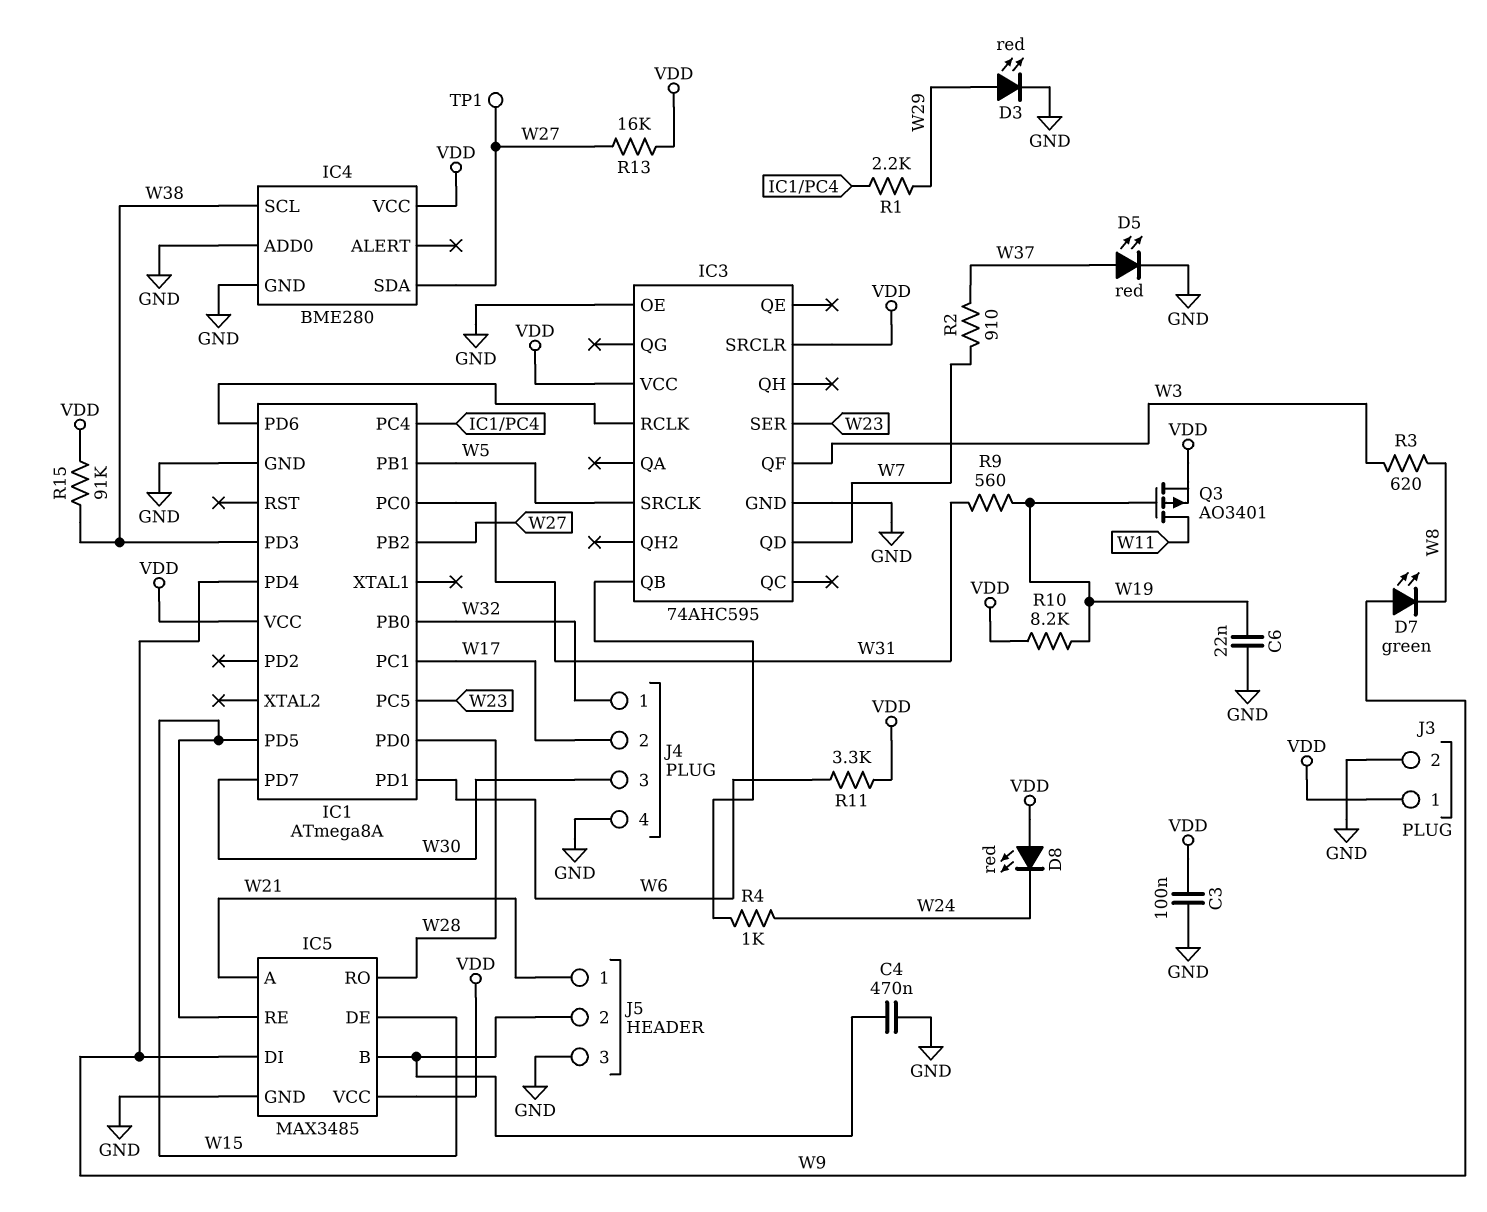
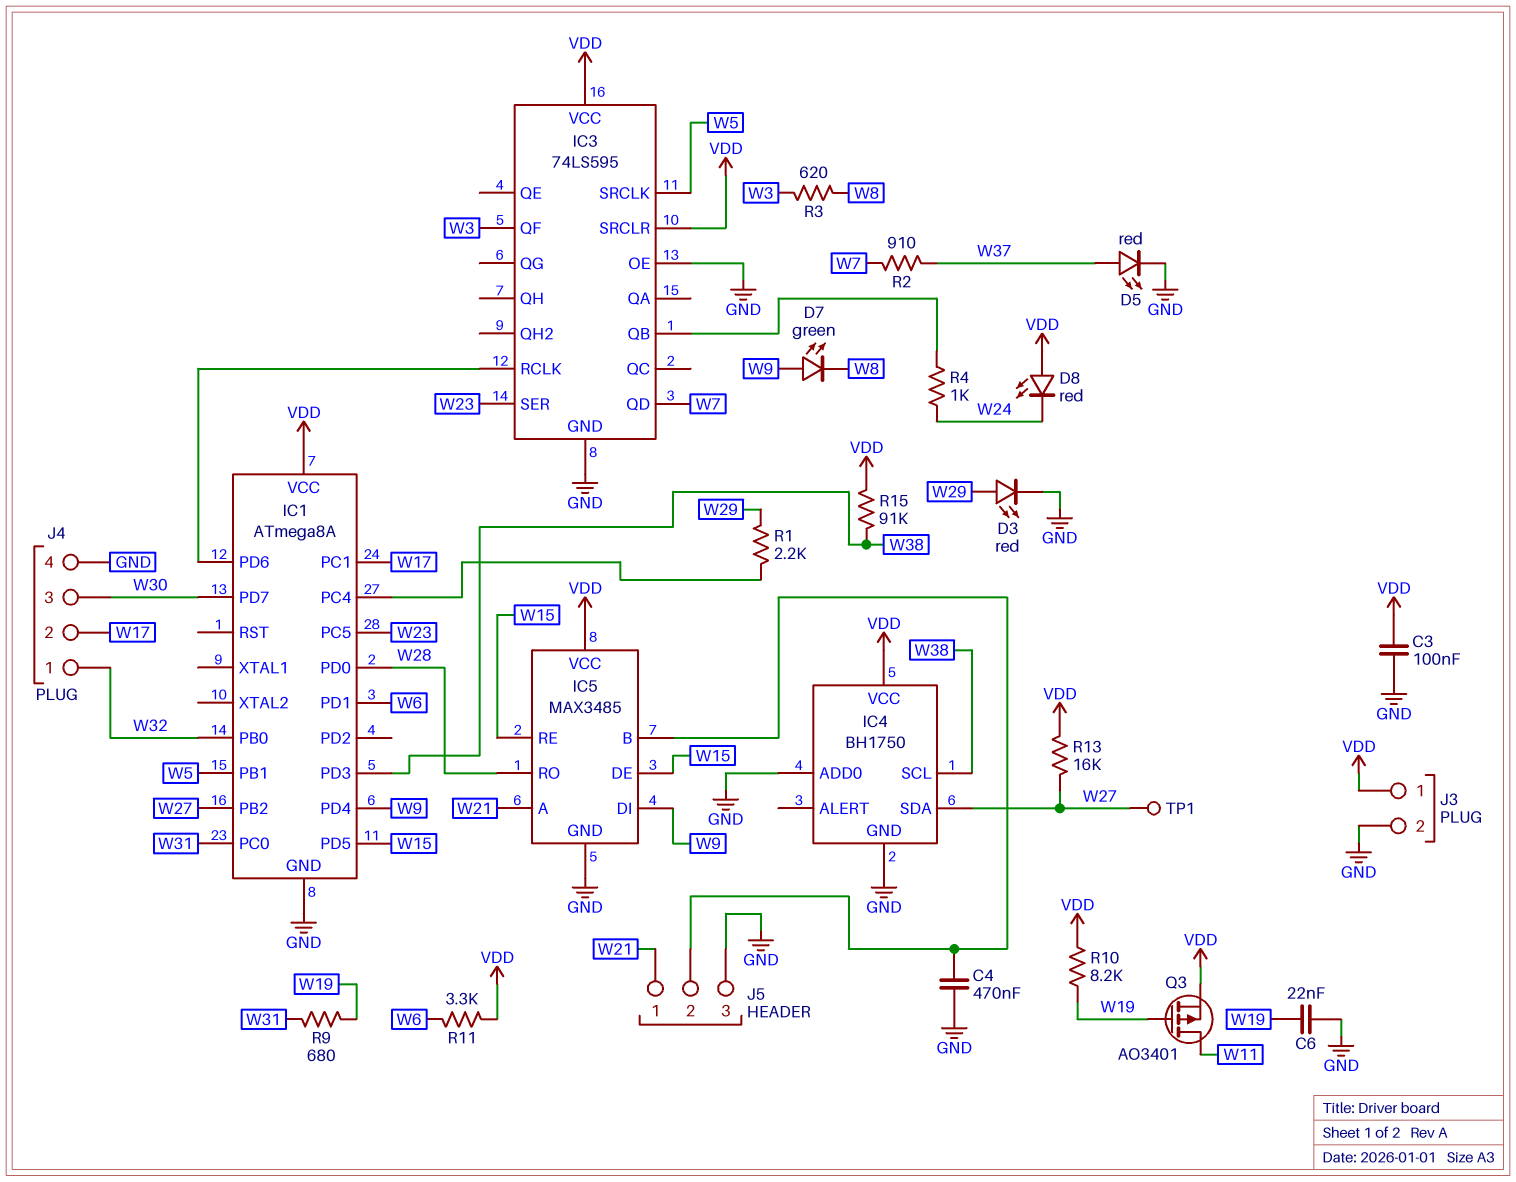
IC3: 74AHC595 -> 74LS595
IC4: BME280 -> BH1750
R9: 560 (W19, W31) -> 680 (W19, W31)

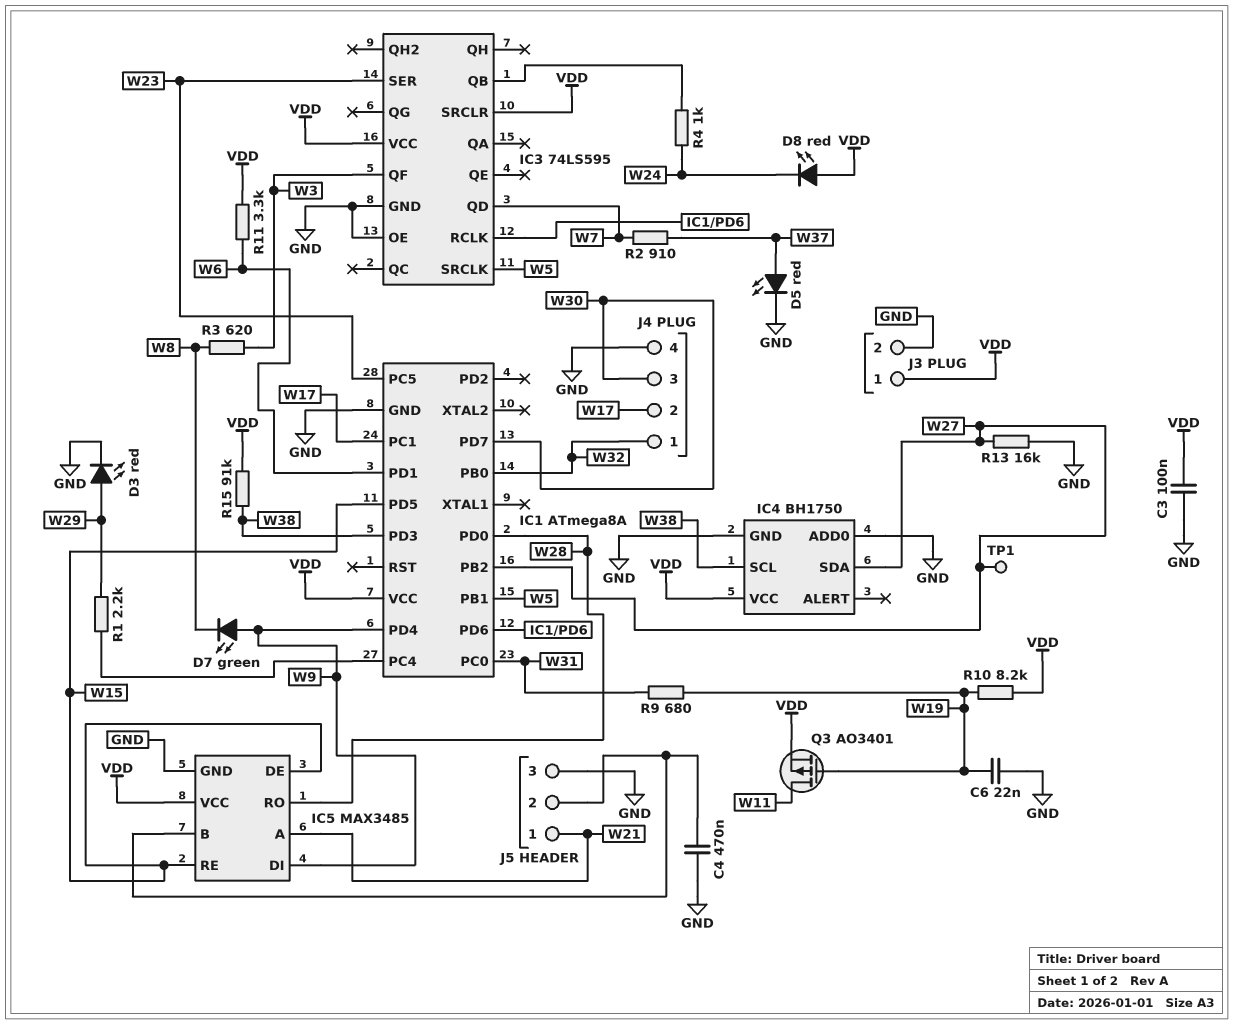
R13: 16k (VDD, W27) -> 16k (GND, W27)

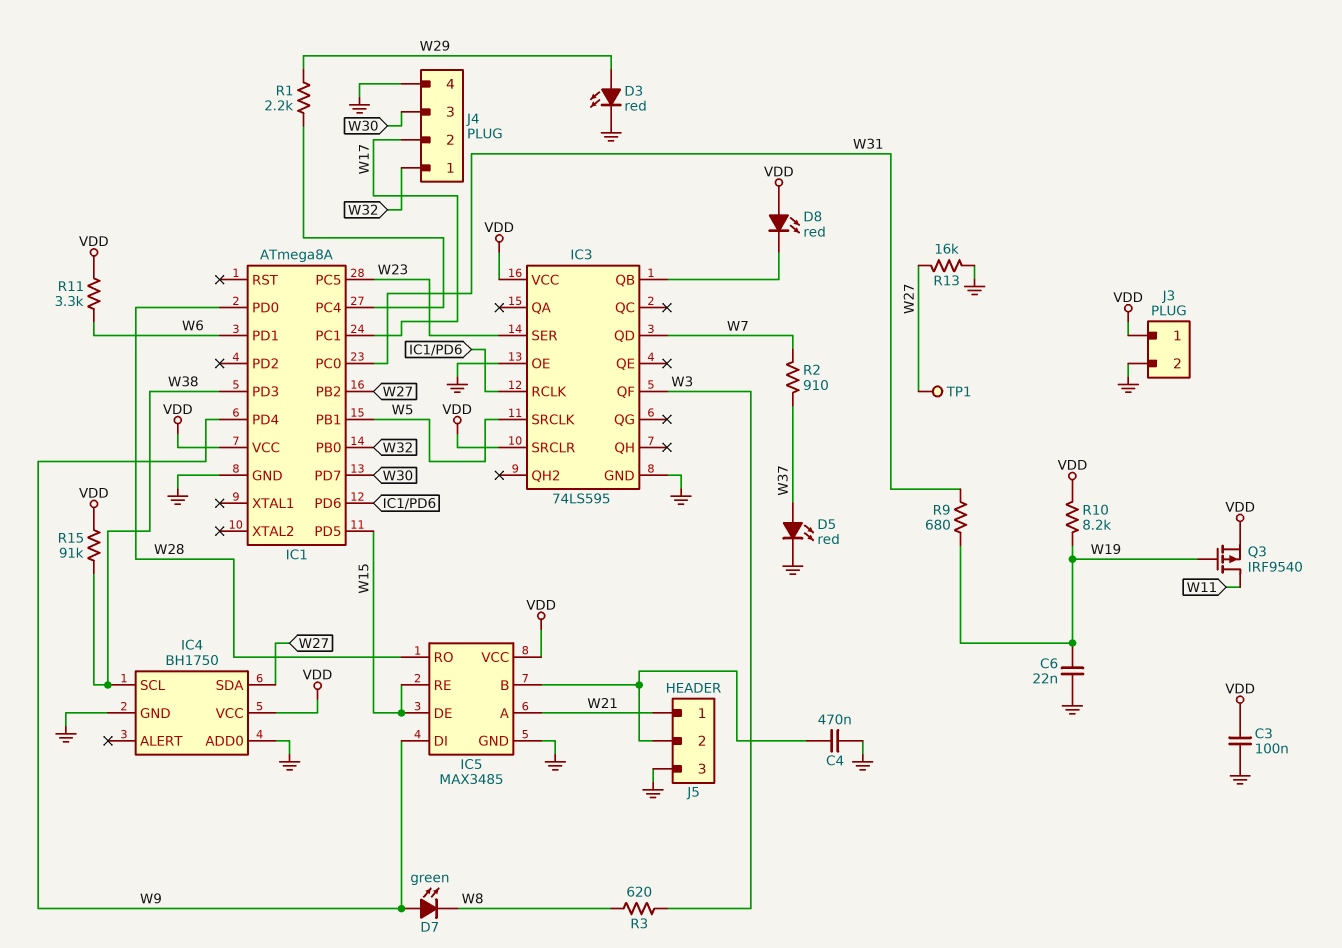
D8: LED red (A VDD, K W24) -> LED red (A VDD, K IC3/QB)
Q3: PMOS AO3401 (G W19, D W11, S VDD) -> PMOS IRF9540 (G W19, D W11, S VDD)
R4: 1k (IC3/QB, W24) -> none

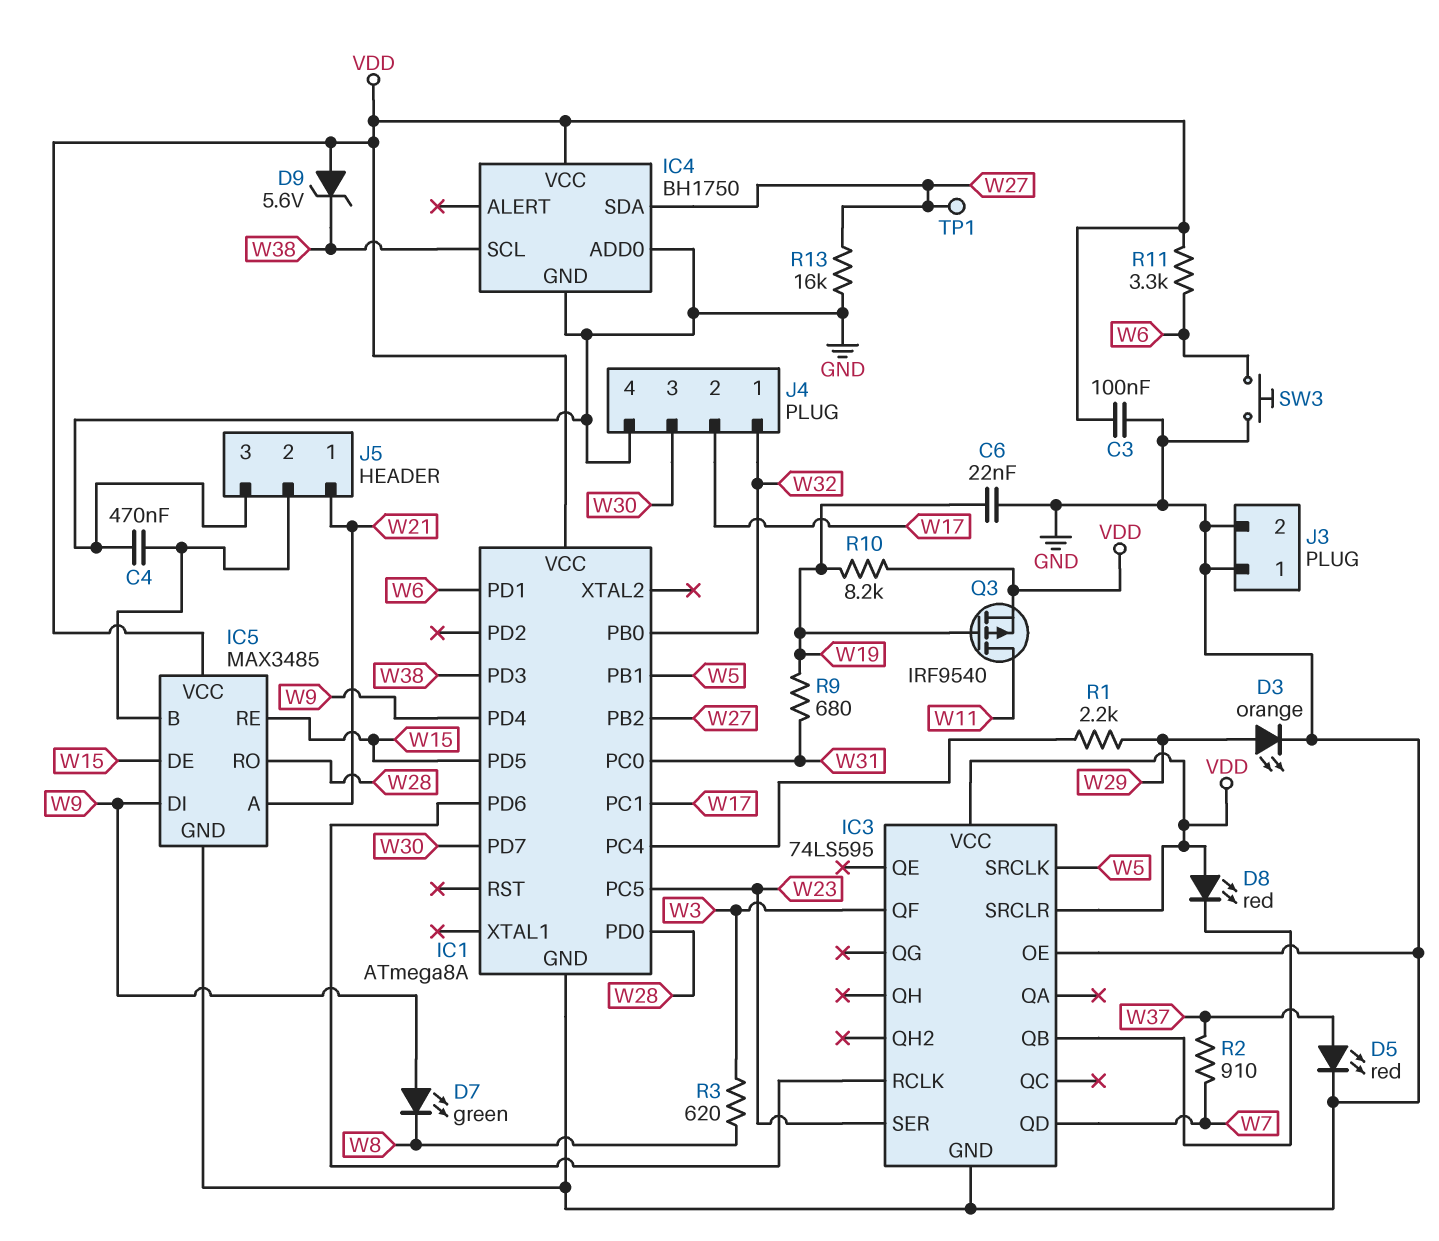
D3: LED red (A W29, K GND) -> LED orange (A W29, K GND)
D9: none -> zener 5.6V (A VDD, K W38)
J3 pin 1: VDD -> GND
R15: 91k (VDD, W38) -> none
SW3: none -> button (GND, W6)

